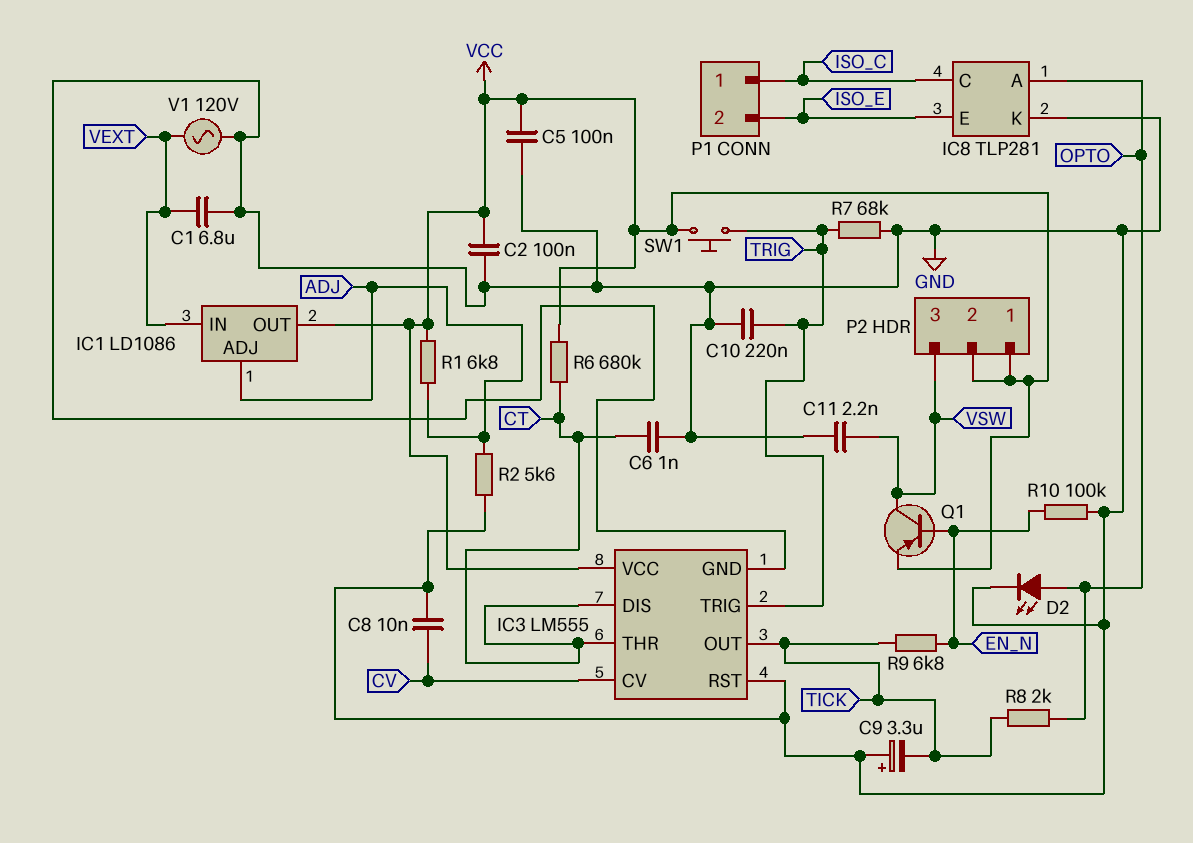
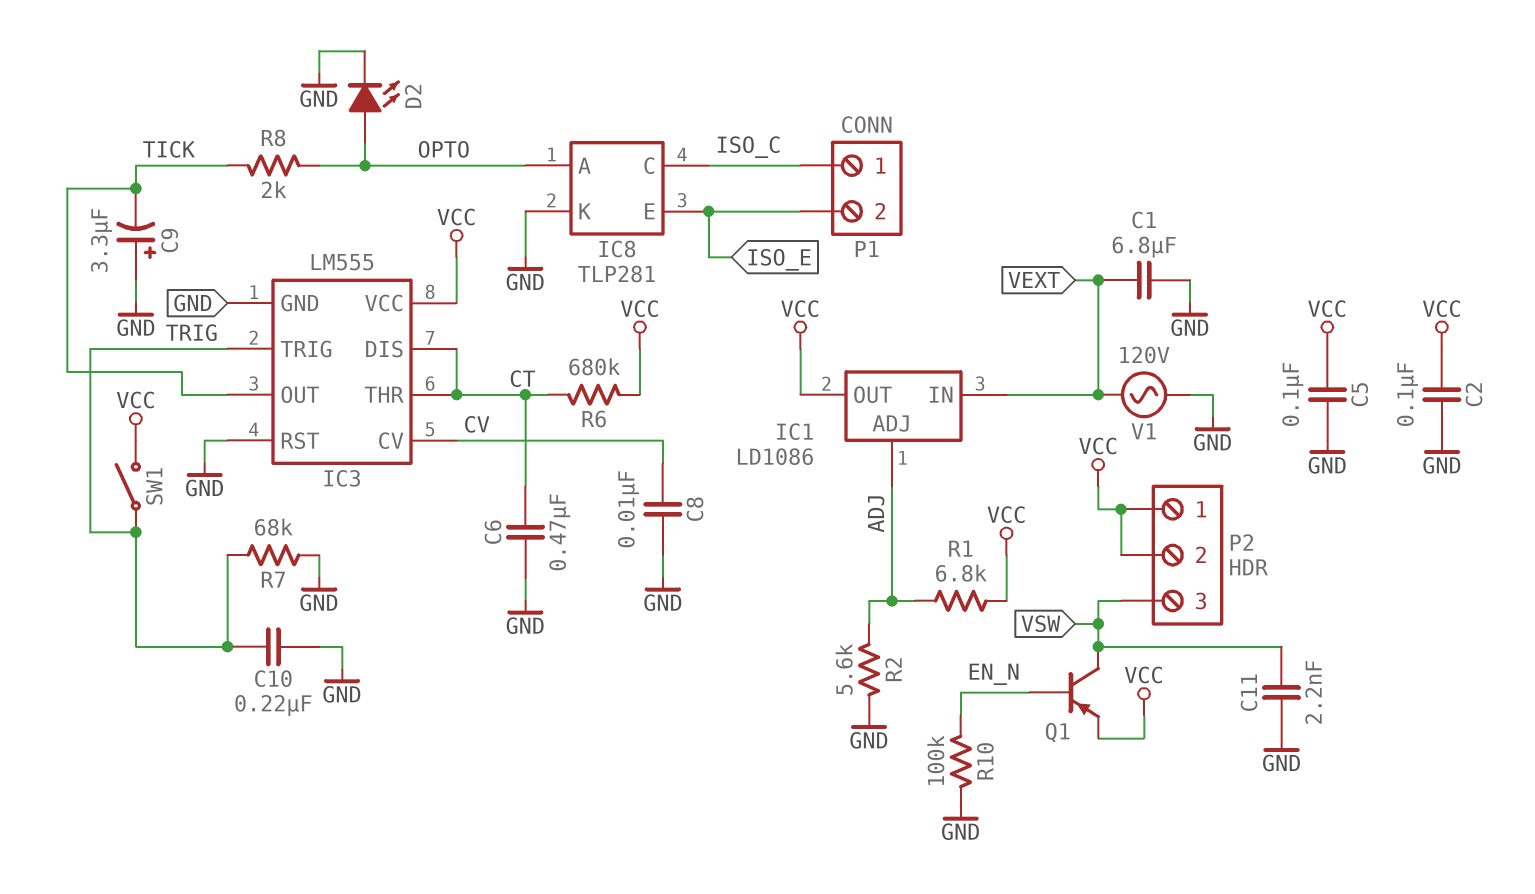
C6: 1nF (CT, GND) -> 470nF (CT, GND)
R9: 6.8k (EN_N, TICK) -> none
SW1: button (TRIG, VCC) -> switch (TRIG, VCC)

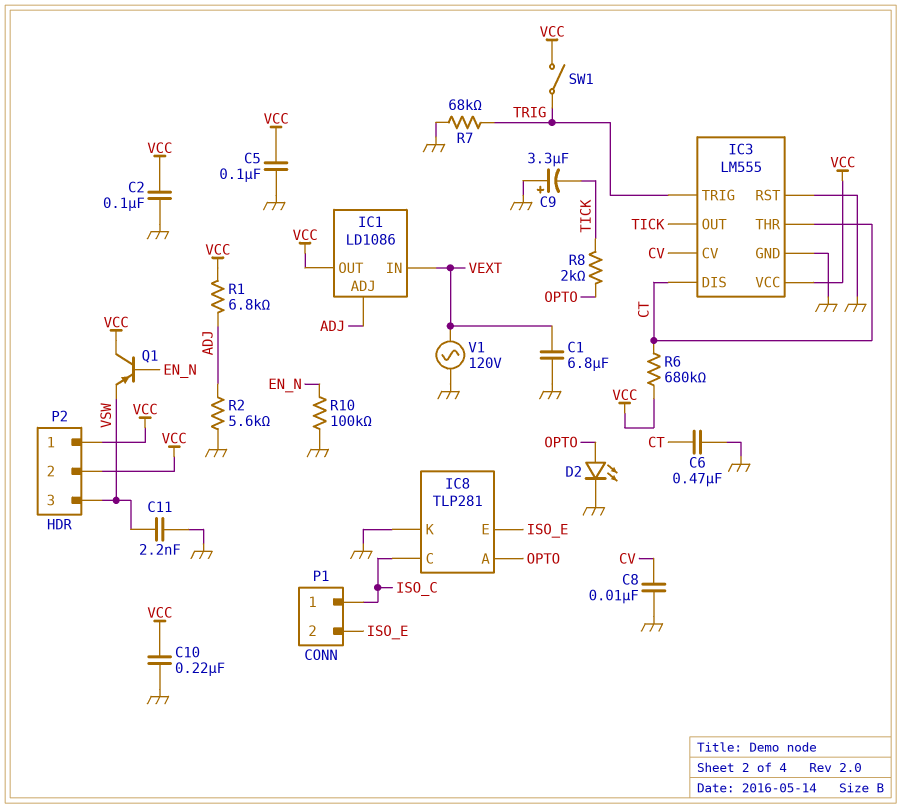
C10: 220nF (GND, TRIG) -> 220nF (GND, VCC)
Q1: PNP (B EN_N, C VSW, E VCC) -> PNP (B EN_N, C VCC, E VSW)

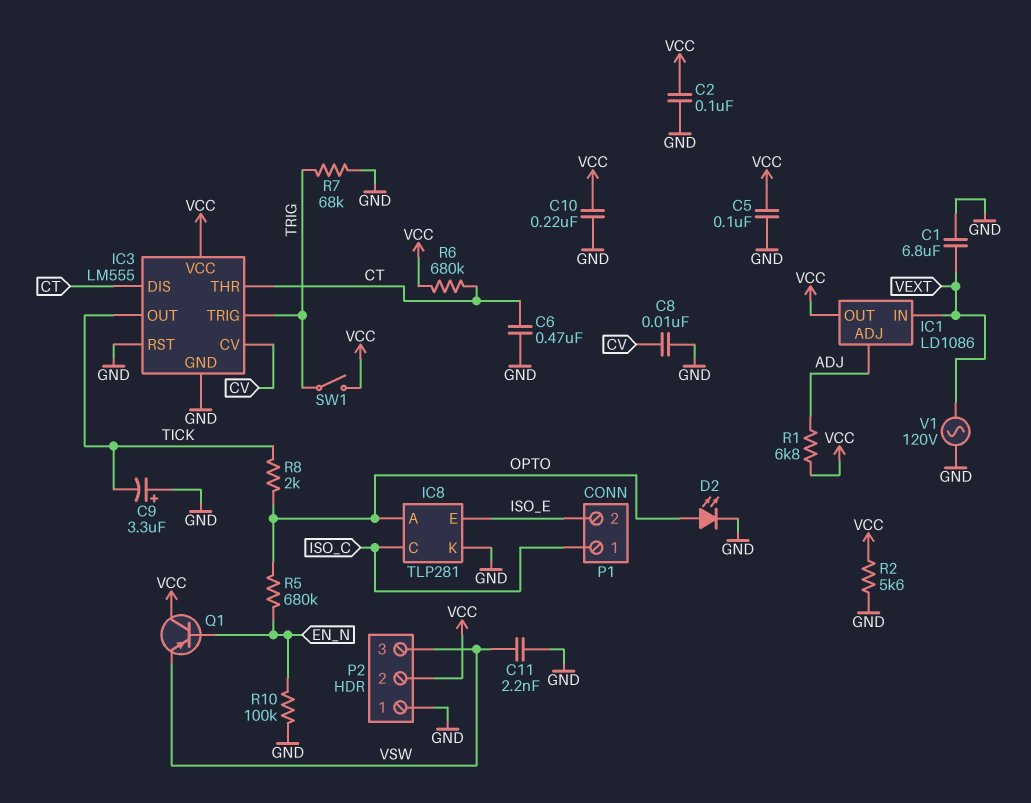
P2 pin 1: VCC -> GND
R2: 5.6k (ADJ, GND) -> 5.6k (GND, VCC)
R5: none -> 680k (EN_N, OPTO)

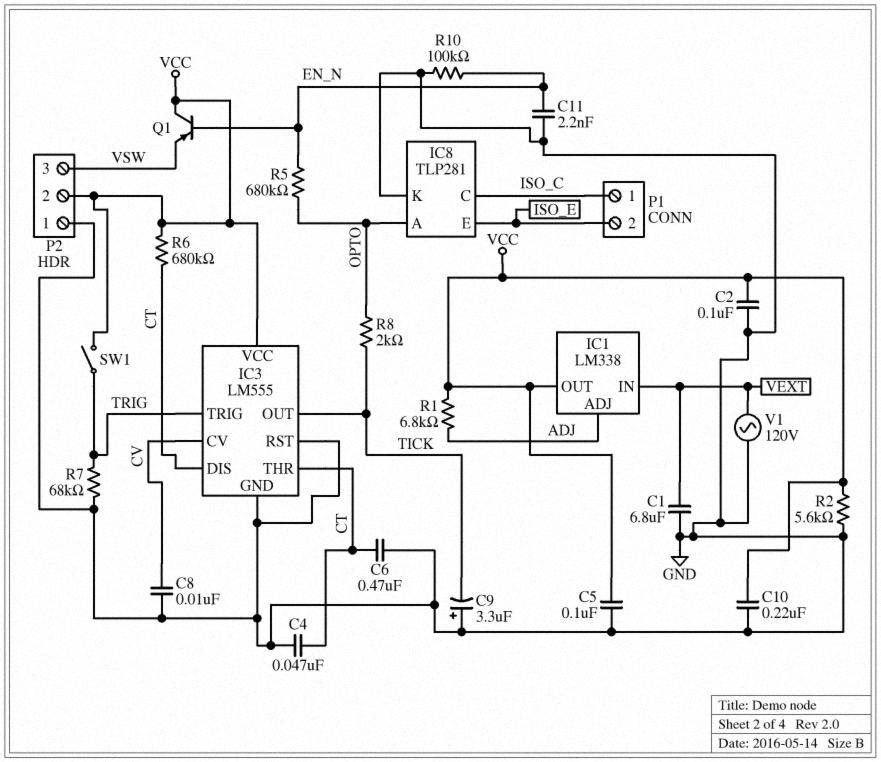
C4: none -> 47nF (CT, GND)
C11: 2.2nF (GND, VSW) -> 2.2nF (EN_N, GND)
D2: LED (A OPTO, K GND) -> none
IC1: LD1086 -> LM338

